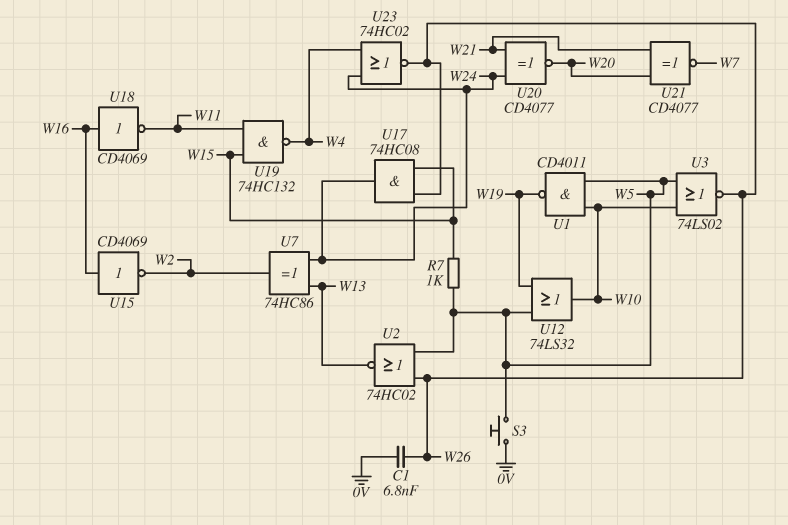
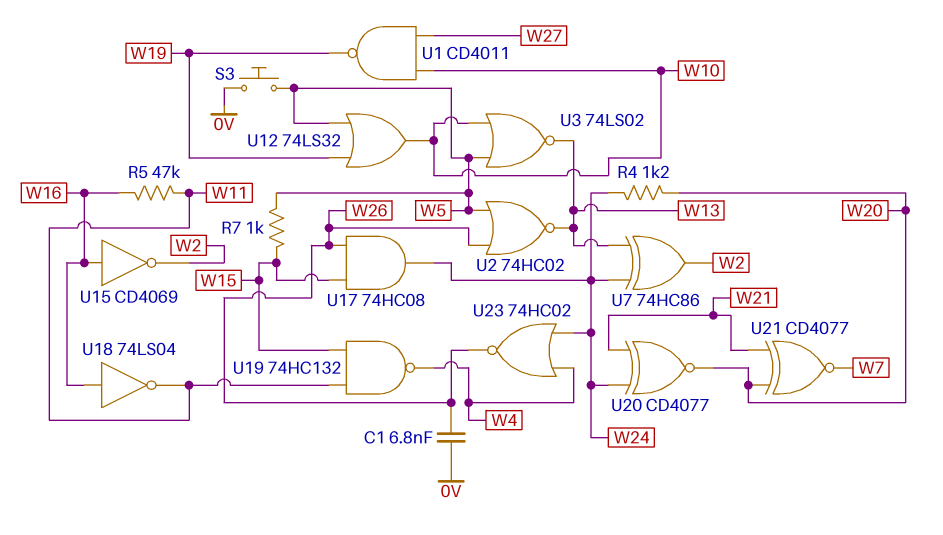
R4: none -> 1.2k (W20, W24)
R5: none -> 47k (W11, W16)
U1: NAND CD4011 (in W5, in W10, out W19) -> NAND CD4011 (in W10, in W27, out W19)
U3: NOR 74LS02 (in W5, in W10, out W26) -> NOR 74LS02 (in W5, in W10, out W13)
U18: NOT CD4069 (in W16, out W11) -> NOT 74LS04 (in W16, out W11)

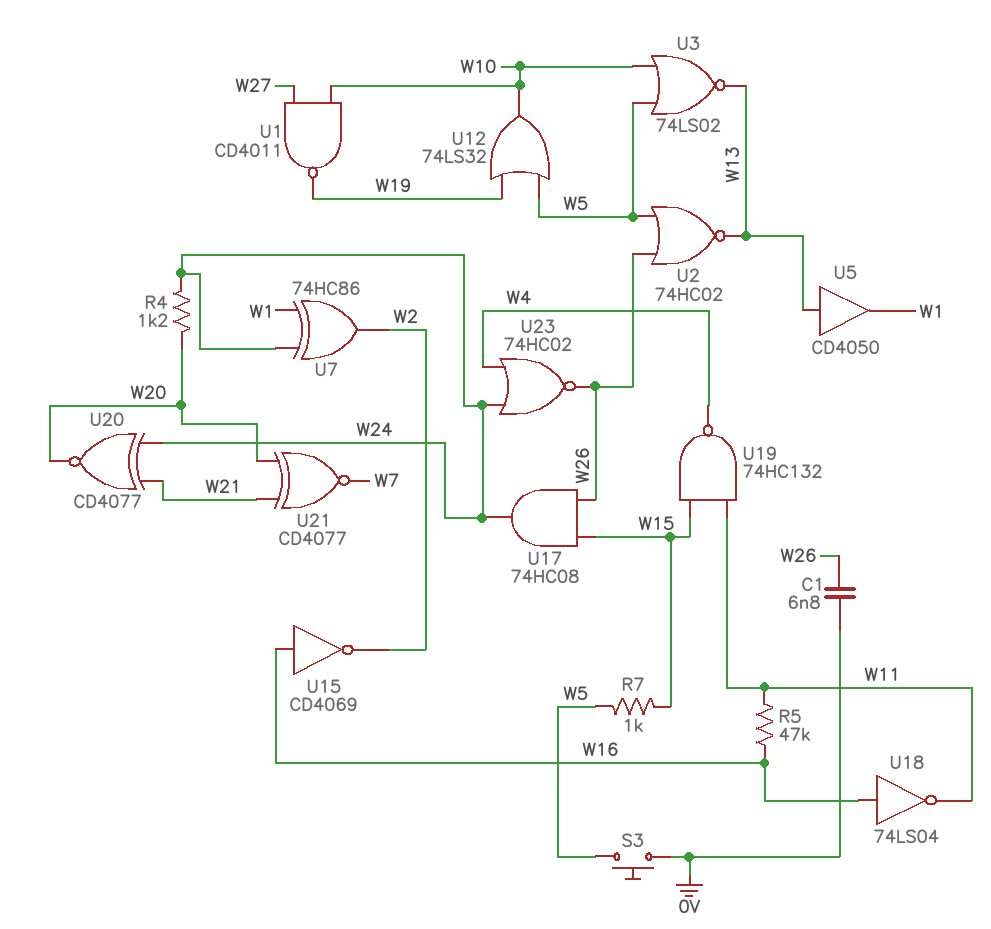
U5: none -> buffer CD4050 (in W13, out W1)
U7: XOR 74HC86 (in W13, in W24, out W2) -> XOR 74HC86 (in W1, in W24, out W2)

